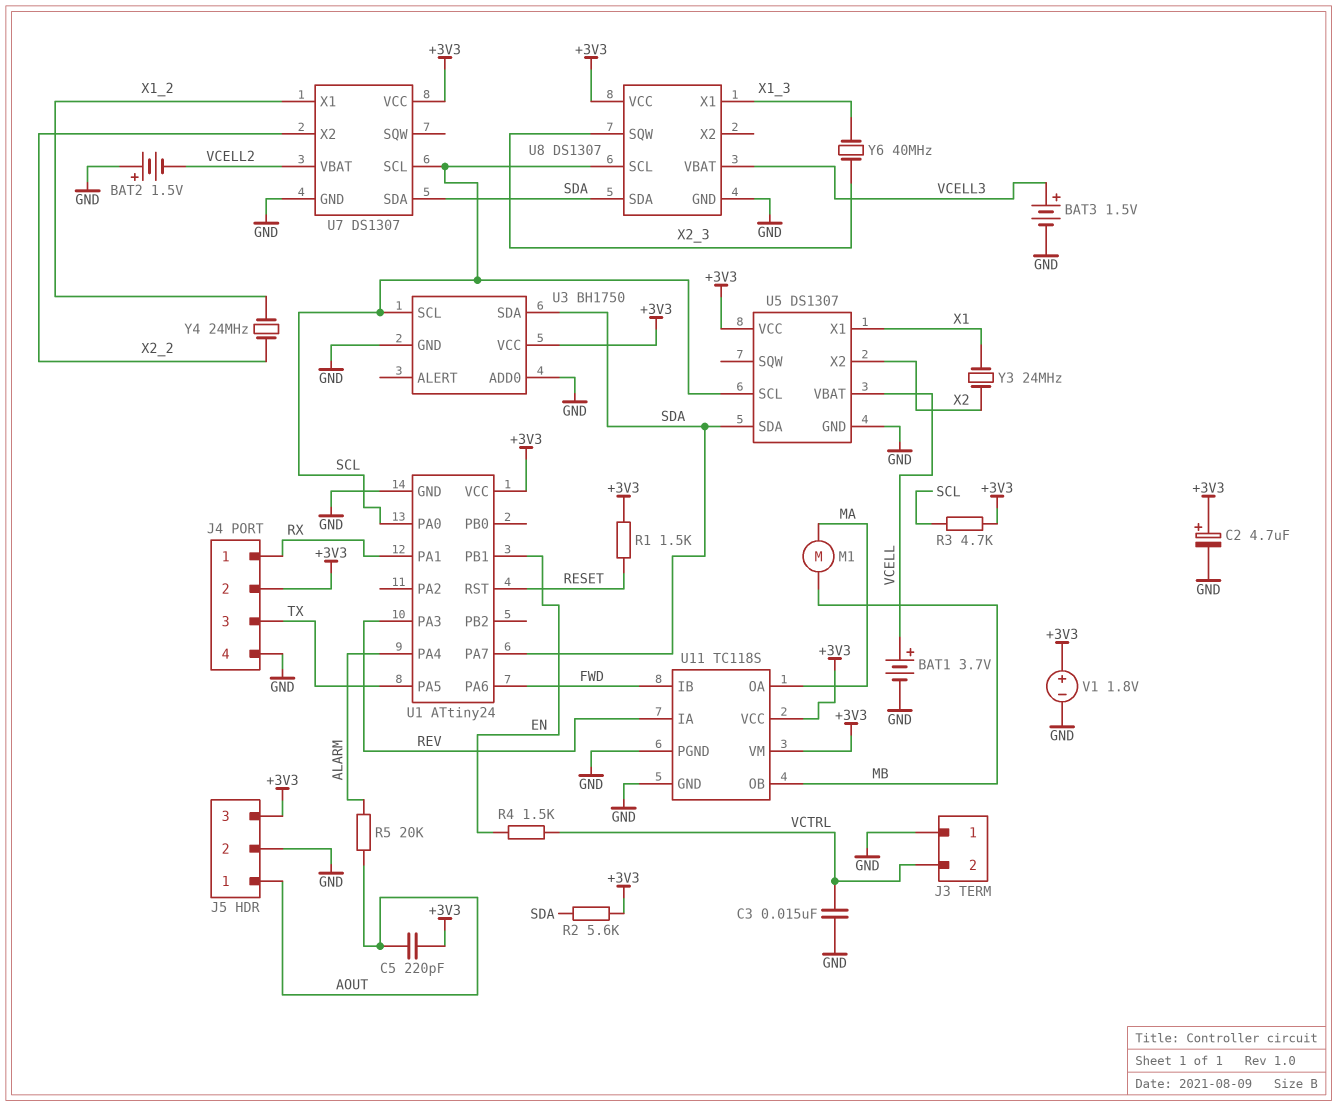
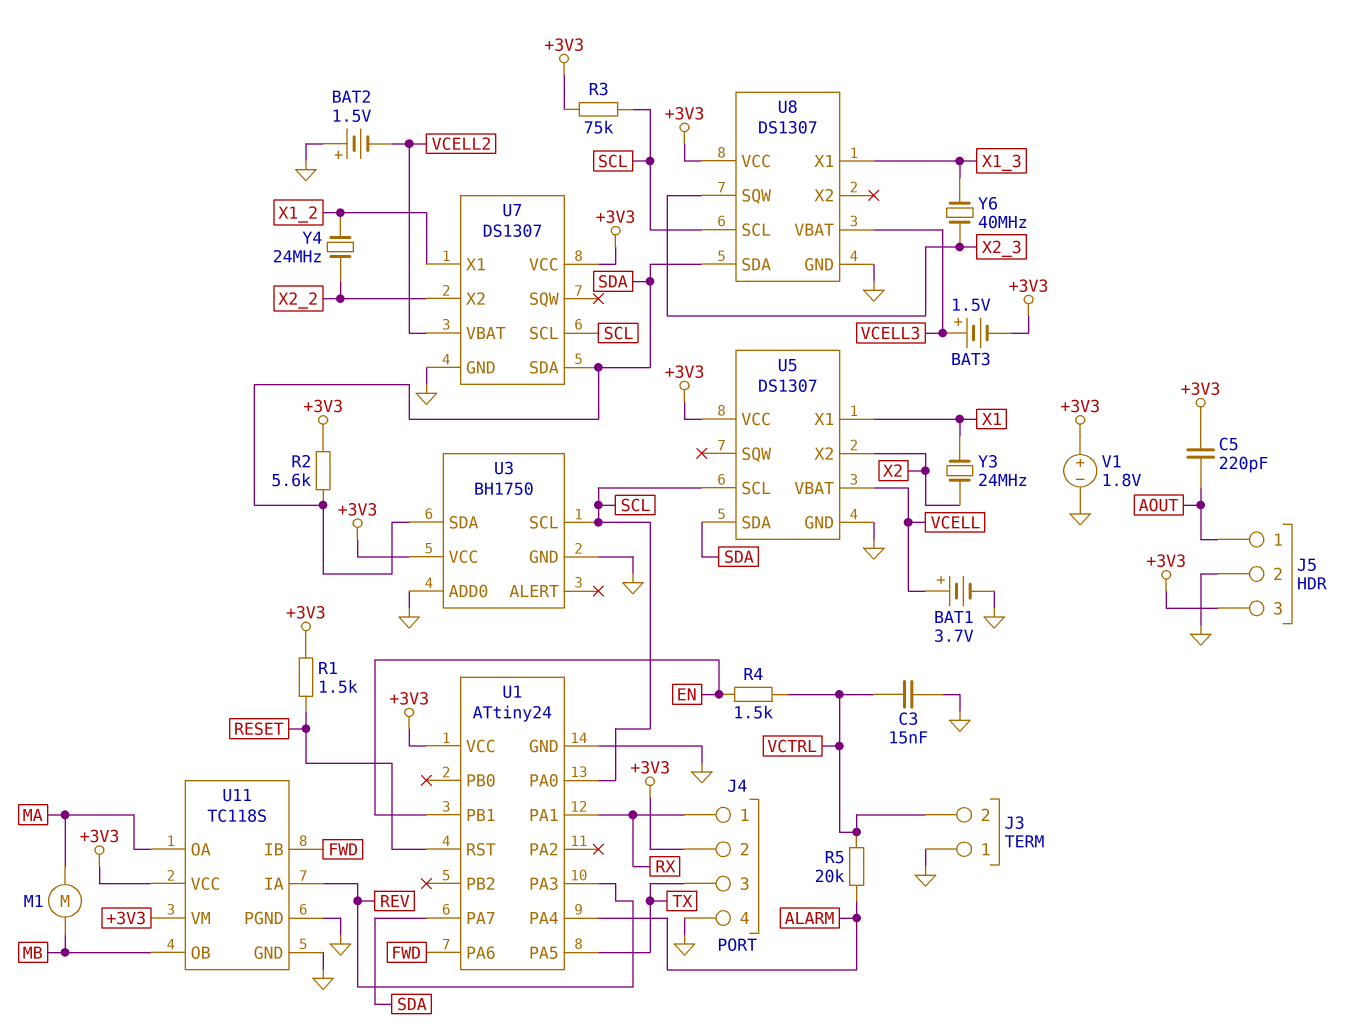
BAT3: 1.5V (plus VCELL3, minus GND) -> 1.5V (plus VCELL3, minus +3V3)
C2: 4.7uF (plus +3V3, minus GND) -> none
R3: 4.7k (+3V3, SCL) -> 75k (+3V3, SCL)
R5: 20k (ALARM, AOUT) -> 20k (ALARM, VCTRL)

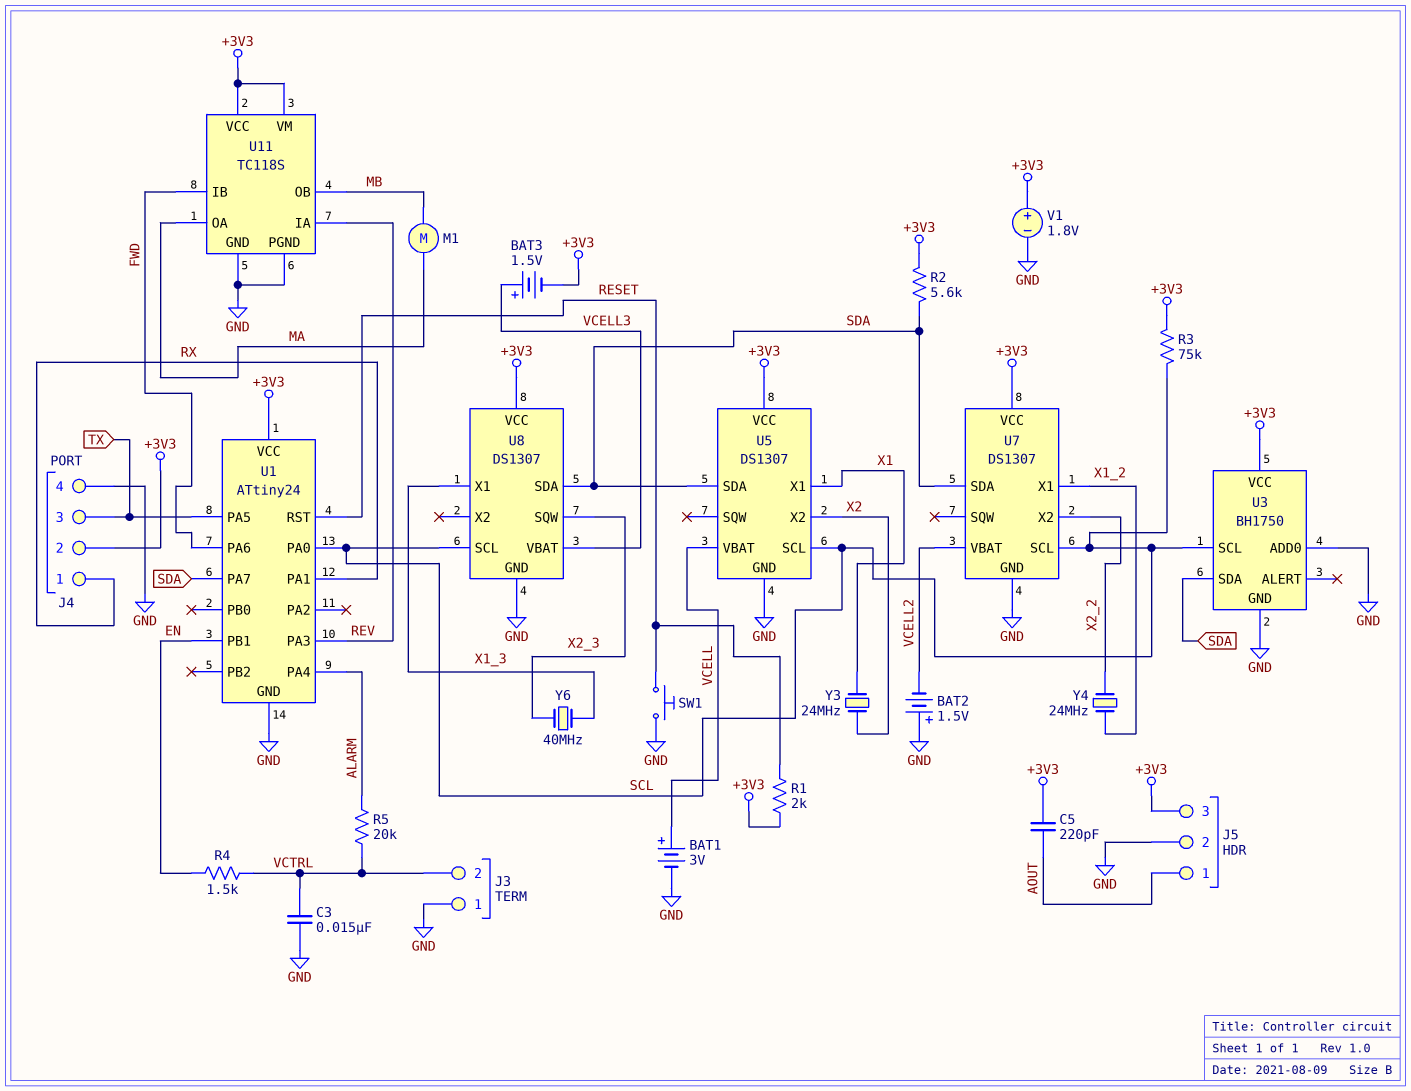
BAT1: 3.7V (plus VCELL, minus GND) -> 3V (plus VCELL, minus GND)
R1: 1.5k (+3V3, RESET) -> 2k (+3V3, RESET)
SW1: none -> button (GND, RESET)

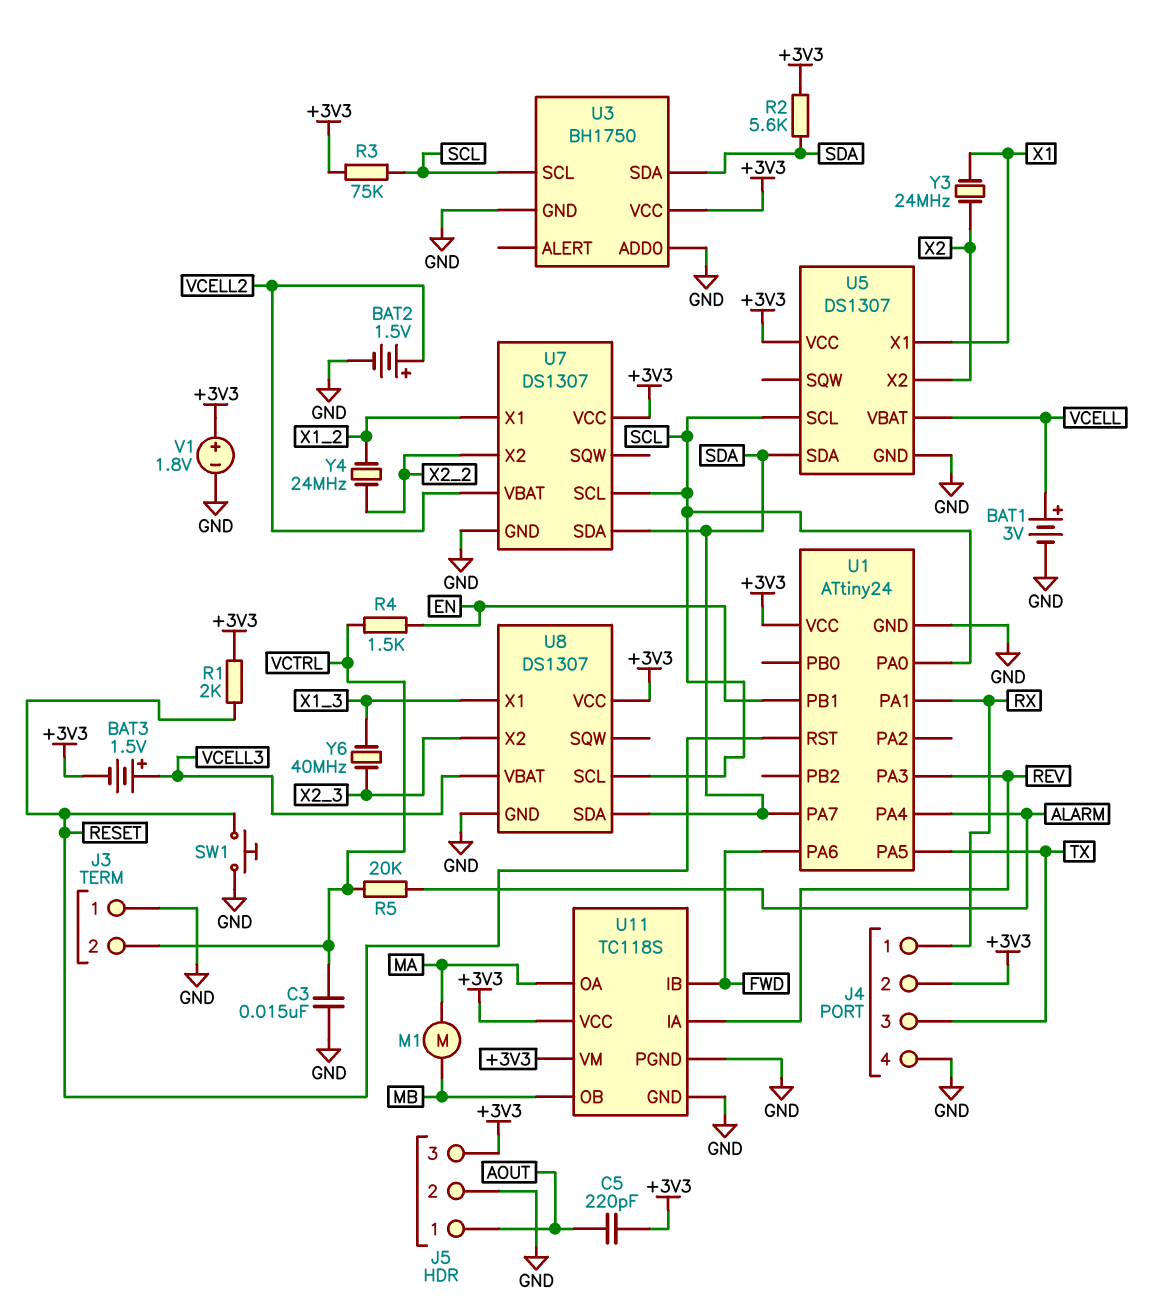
BAT2: 1.5V (plus GND, minus VCELL2) -> 1.5V (plus VCELL2, minus GND)
U8 pin SQW: X2_3 -> none
U8 pin X2: none -> X2_3

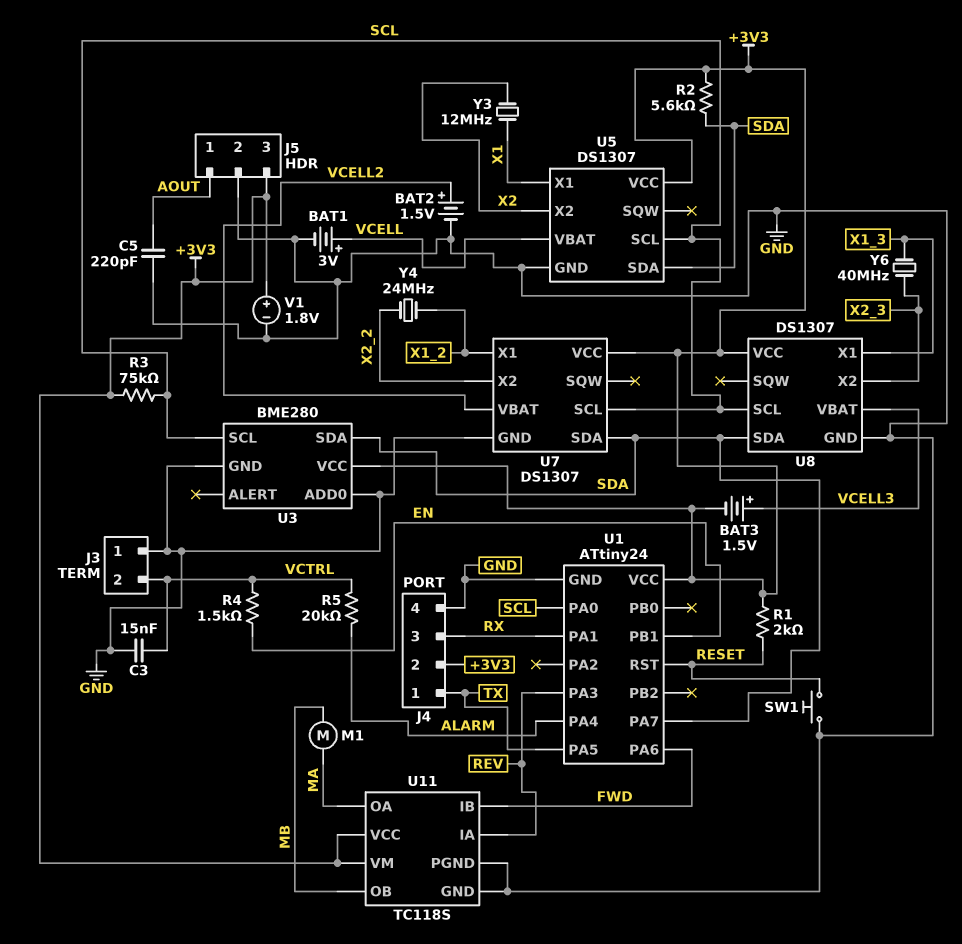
C5: 220pF (+3V3, AOUT) -> 220pF (AOUT, GND)
J4 pin 1: RX -> TX
J4 pin 3: TX -> RX
U3: BH1750 -> BME280
Y3: 24MHz (X1, X2) -> 12MHz (X1, X2)

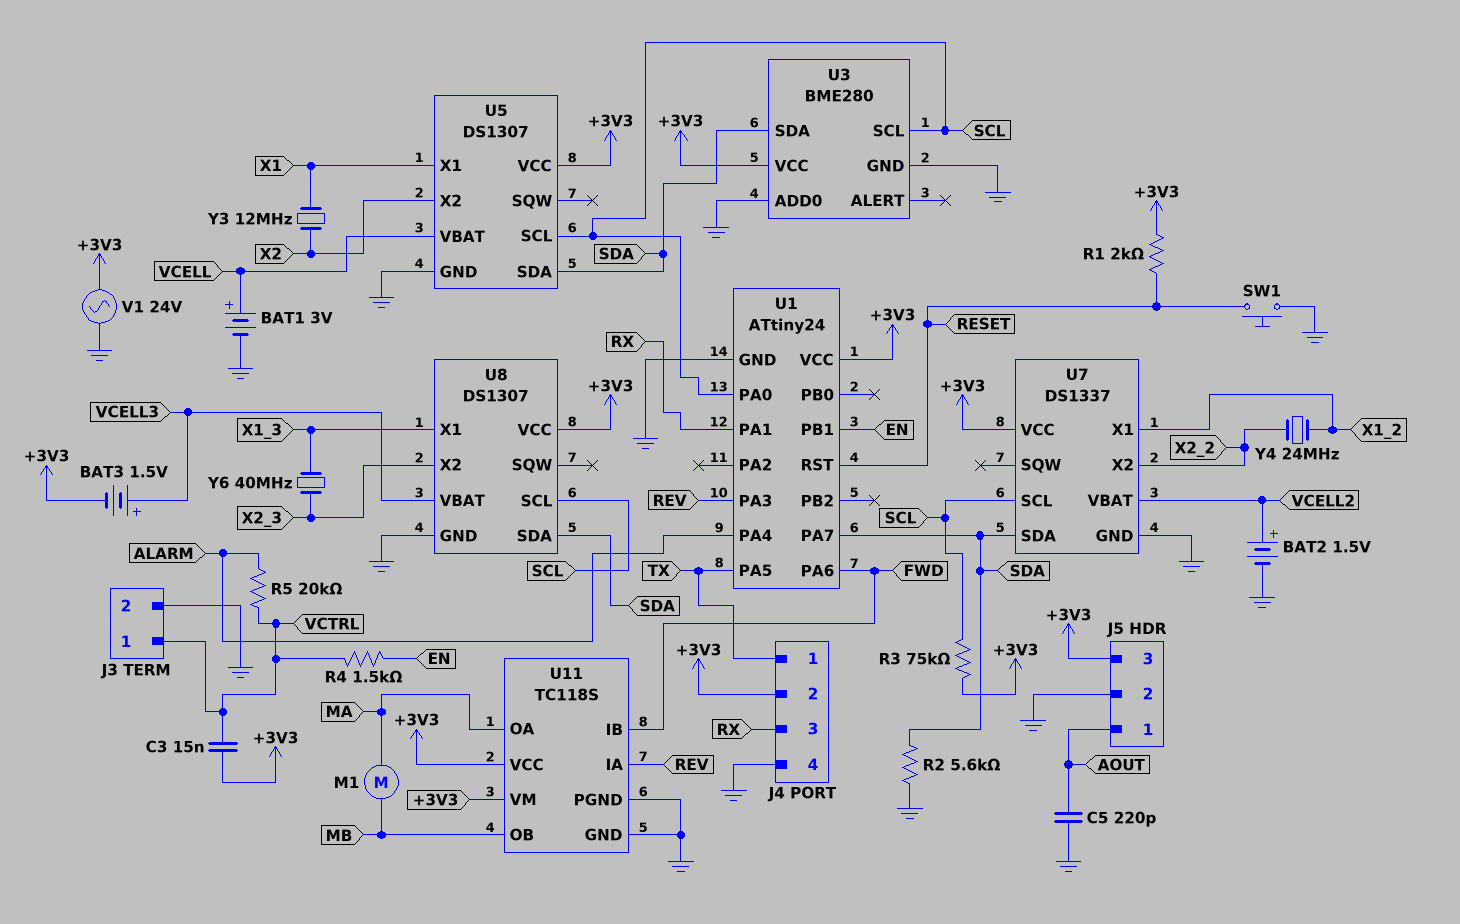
C3: 15nF (GND, VCTRL) -> 15nF (+3V3, VCTRL)
J3 pin 1: GND -> VCTRL
J3 pin 2: VCTRL -> GND
R2: 5.6k (+3V3, SDA) -> 5.6k (GND, SDA)
U7: DS1307 -> DS1337
V1: 1.8V (plus +3V3, minus GND) -> AC 24V (+3V3, GND)

